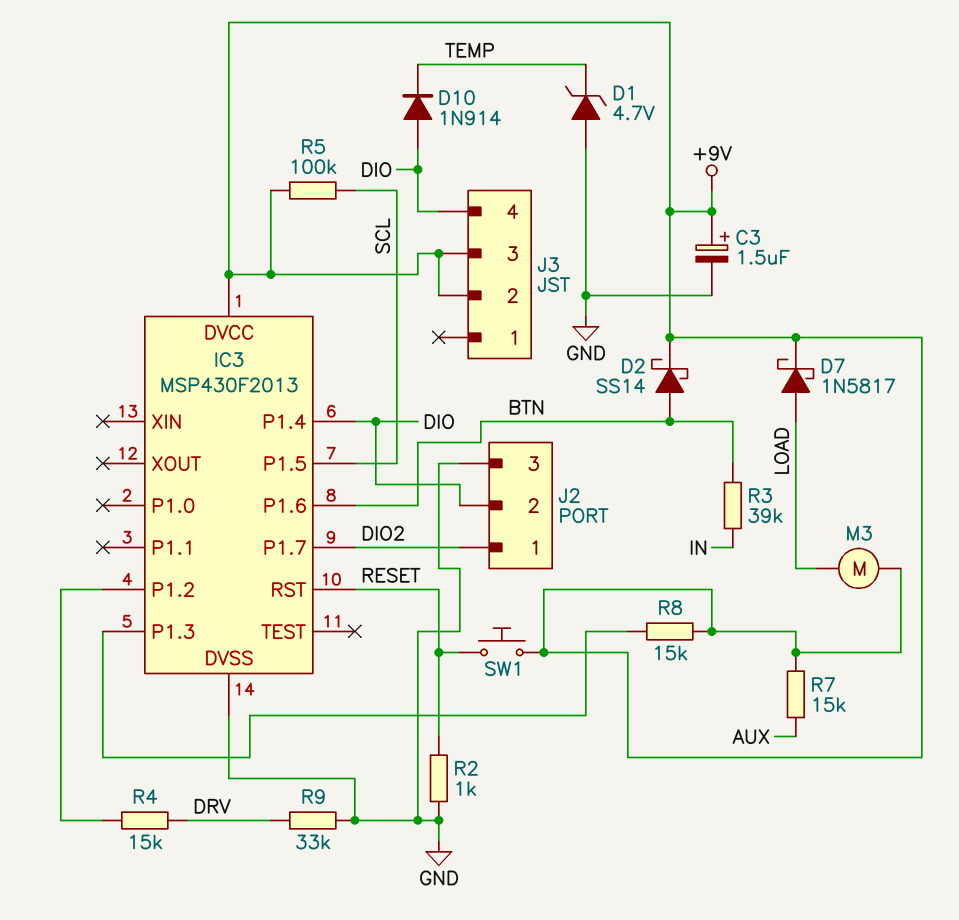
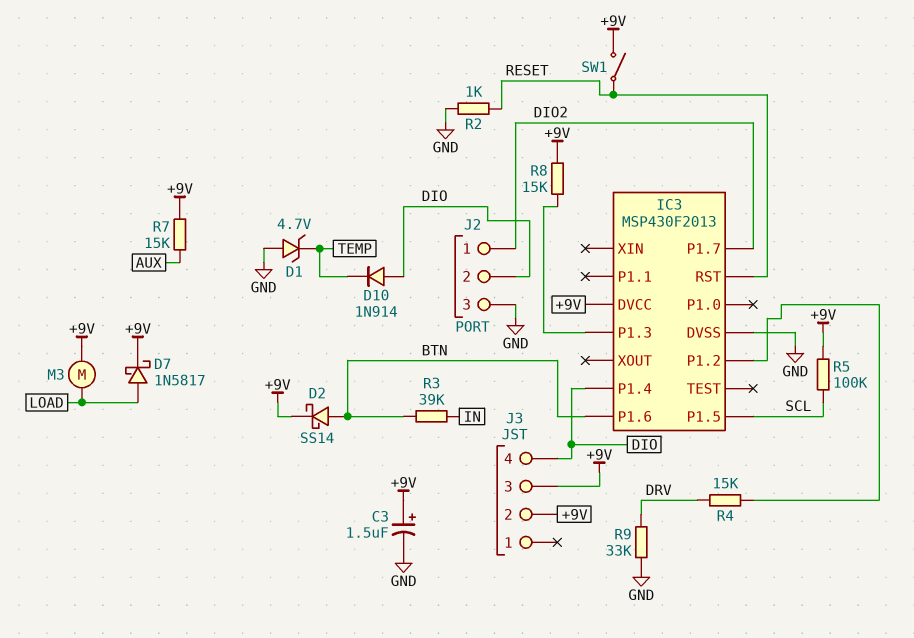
SW1: button (+9V, RESET) -> switch (+9V, RESET)

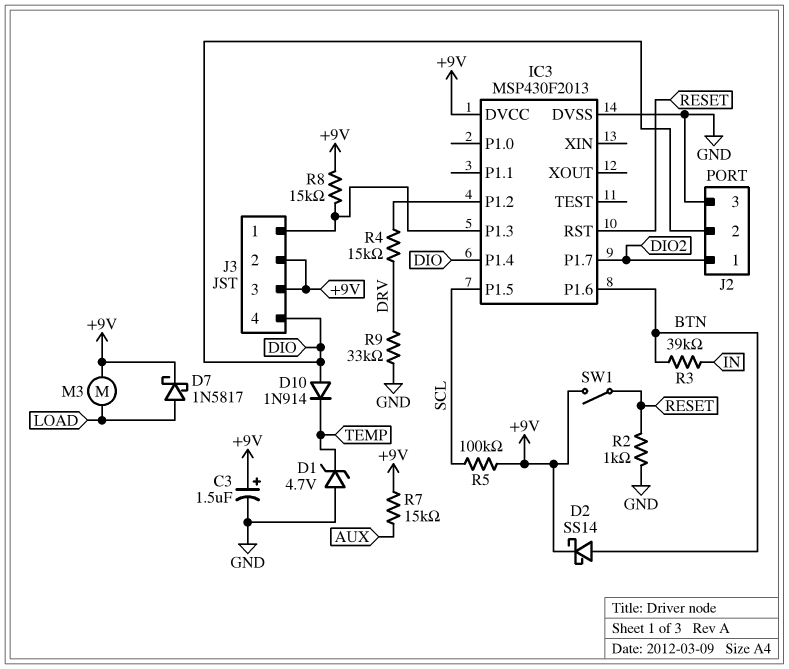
J3 pin 1: none -> IC3/P1.3

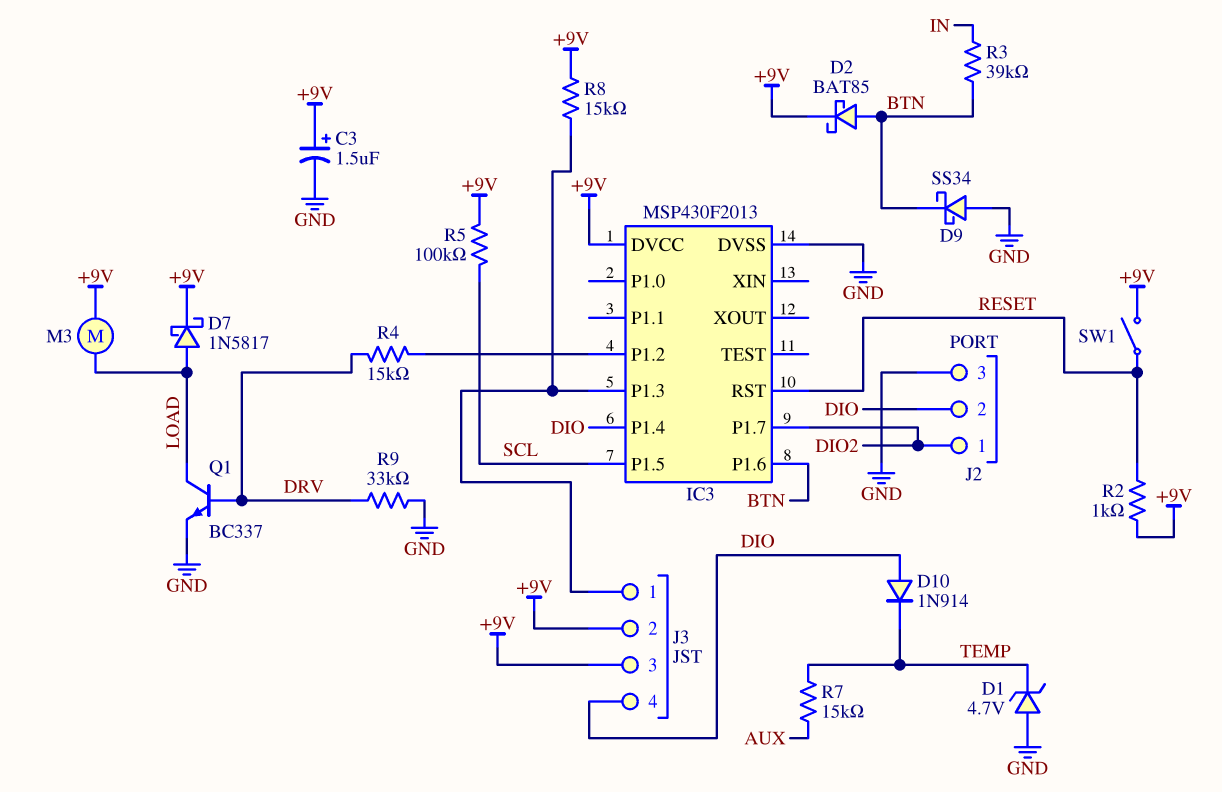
D2: schottky SS14 (A BTN, K +9V) -> schottky BAT85 (A BTN, K +9V)
D9: none -> schottky SS34 (A GND, K BTN)
Q1: none -> NPN BC337 (B DRV, C LOAD, E GND)
R2: 1k (GND, RESET) -> 1k (+9V, RESET)
R7: 15k (+9V, AUX) -> 15k (AUX, TEMP)

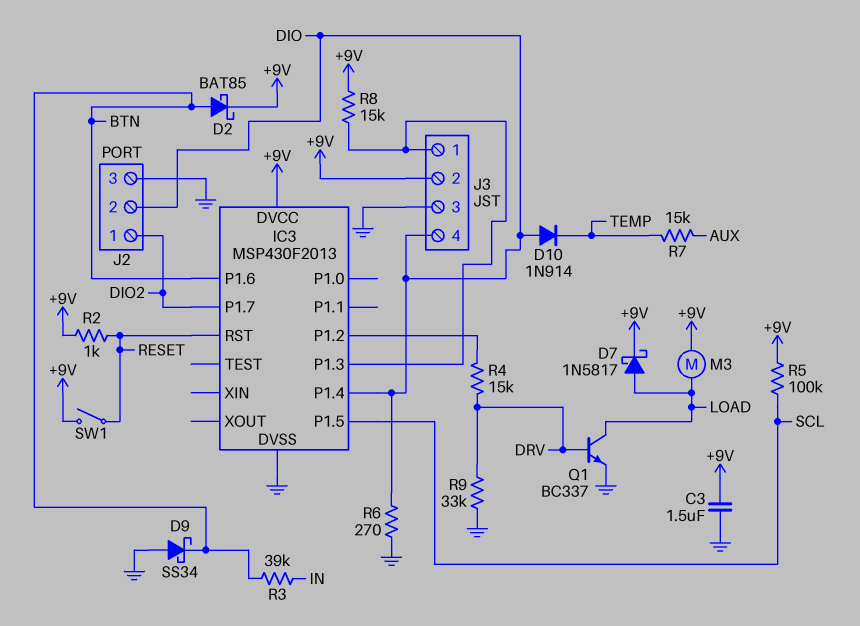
C3: 1.5uF (plus +9V, minus GND) -> 1.5uF (+9V, GND)
D1: zener 4.7V (A GND, K TEMP) -> none
J3 pin 3: +9V -> GND
R6: none -> 270 (DIO, GND)

